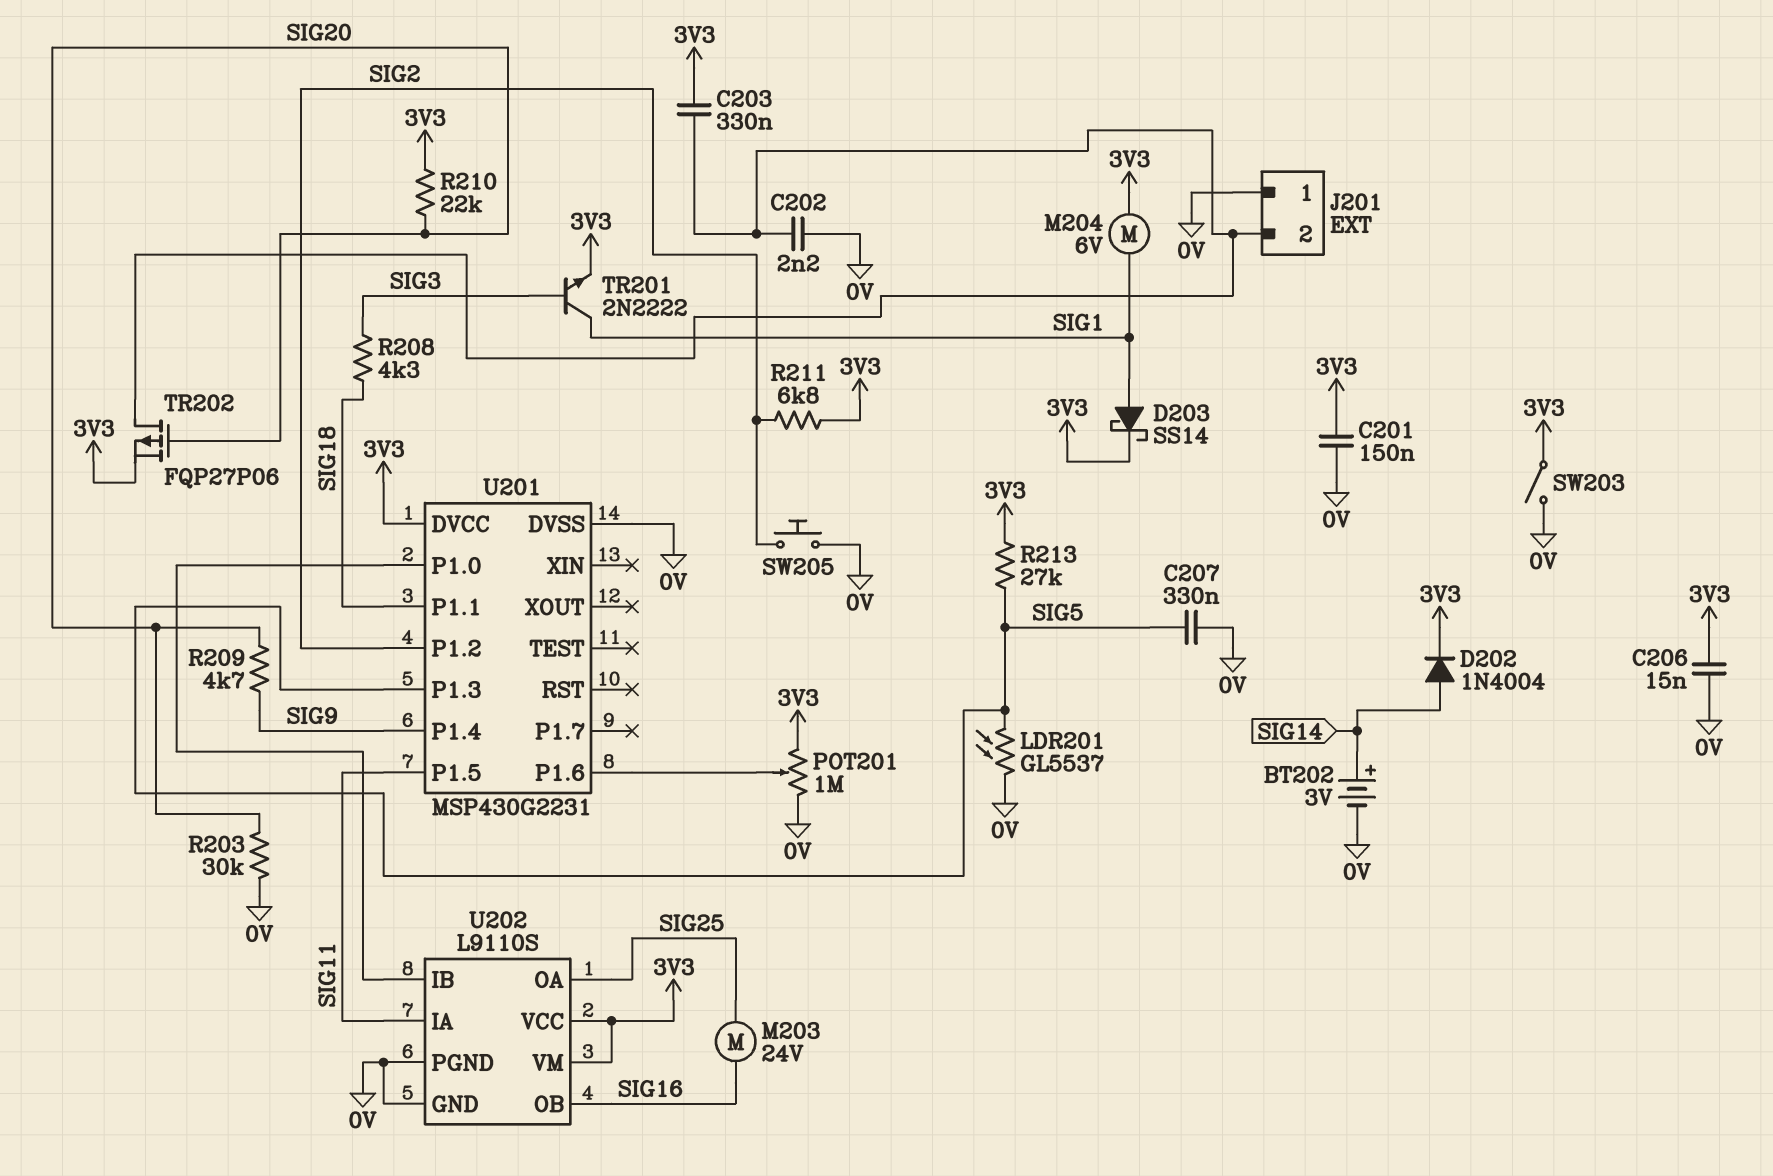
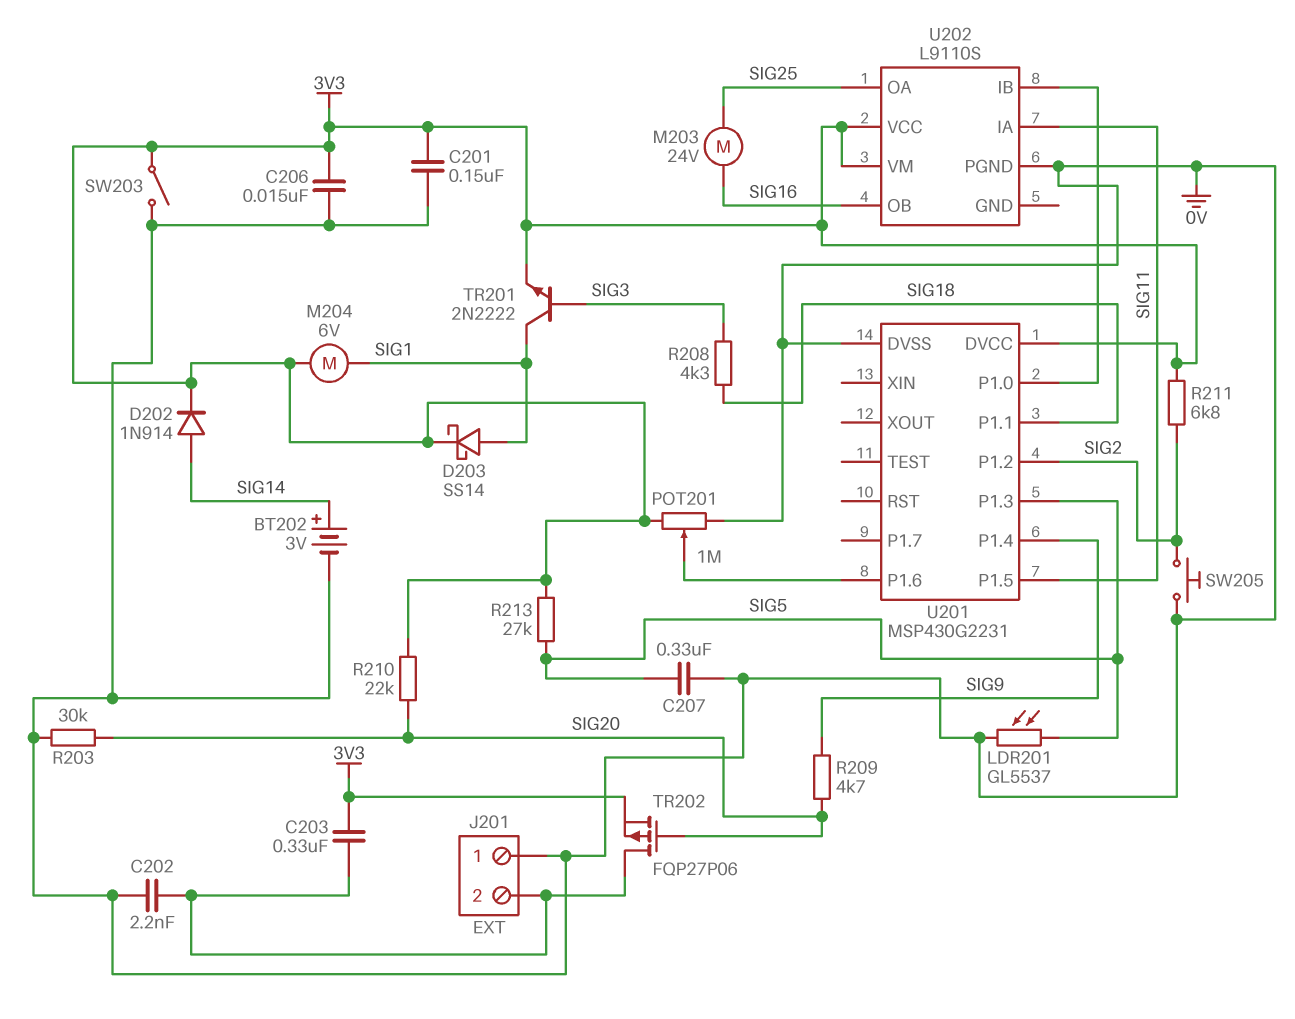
D202: diode 1N4004 (A SIG14, K 3V3) -> diode 1N914 (A SIG14, K 3V3)
U202 pin GND: 0V -> none

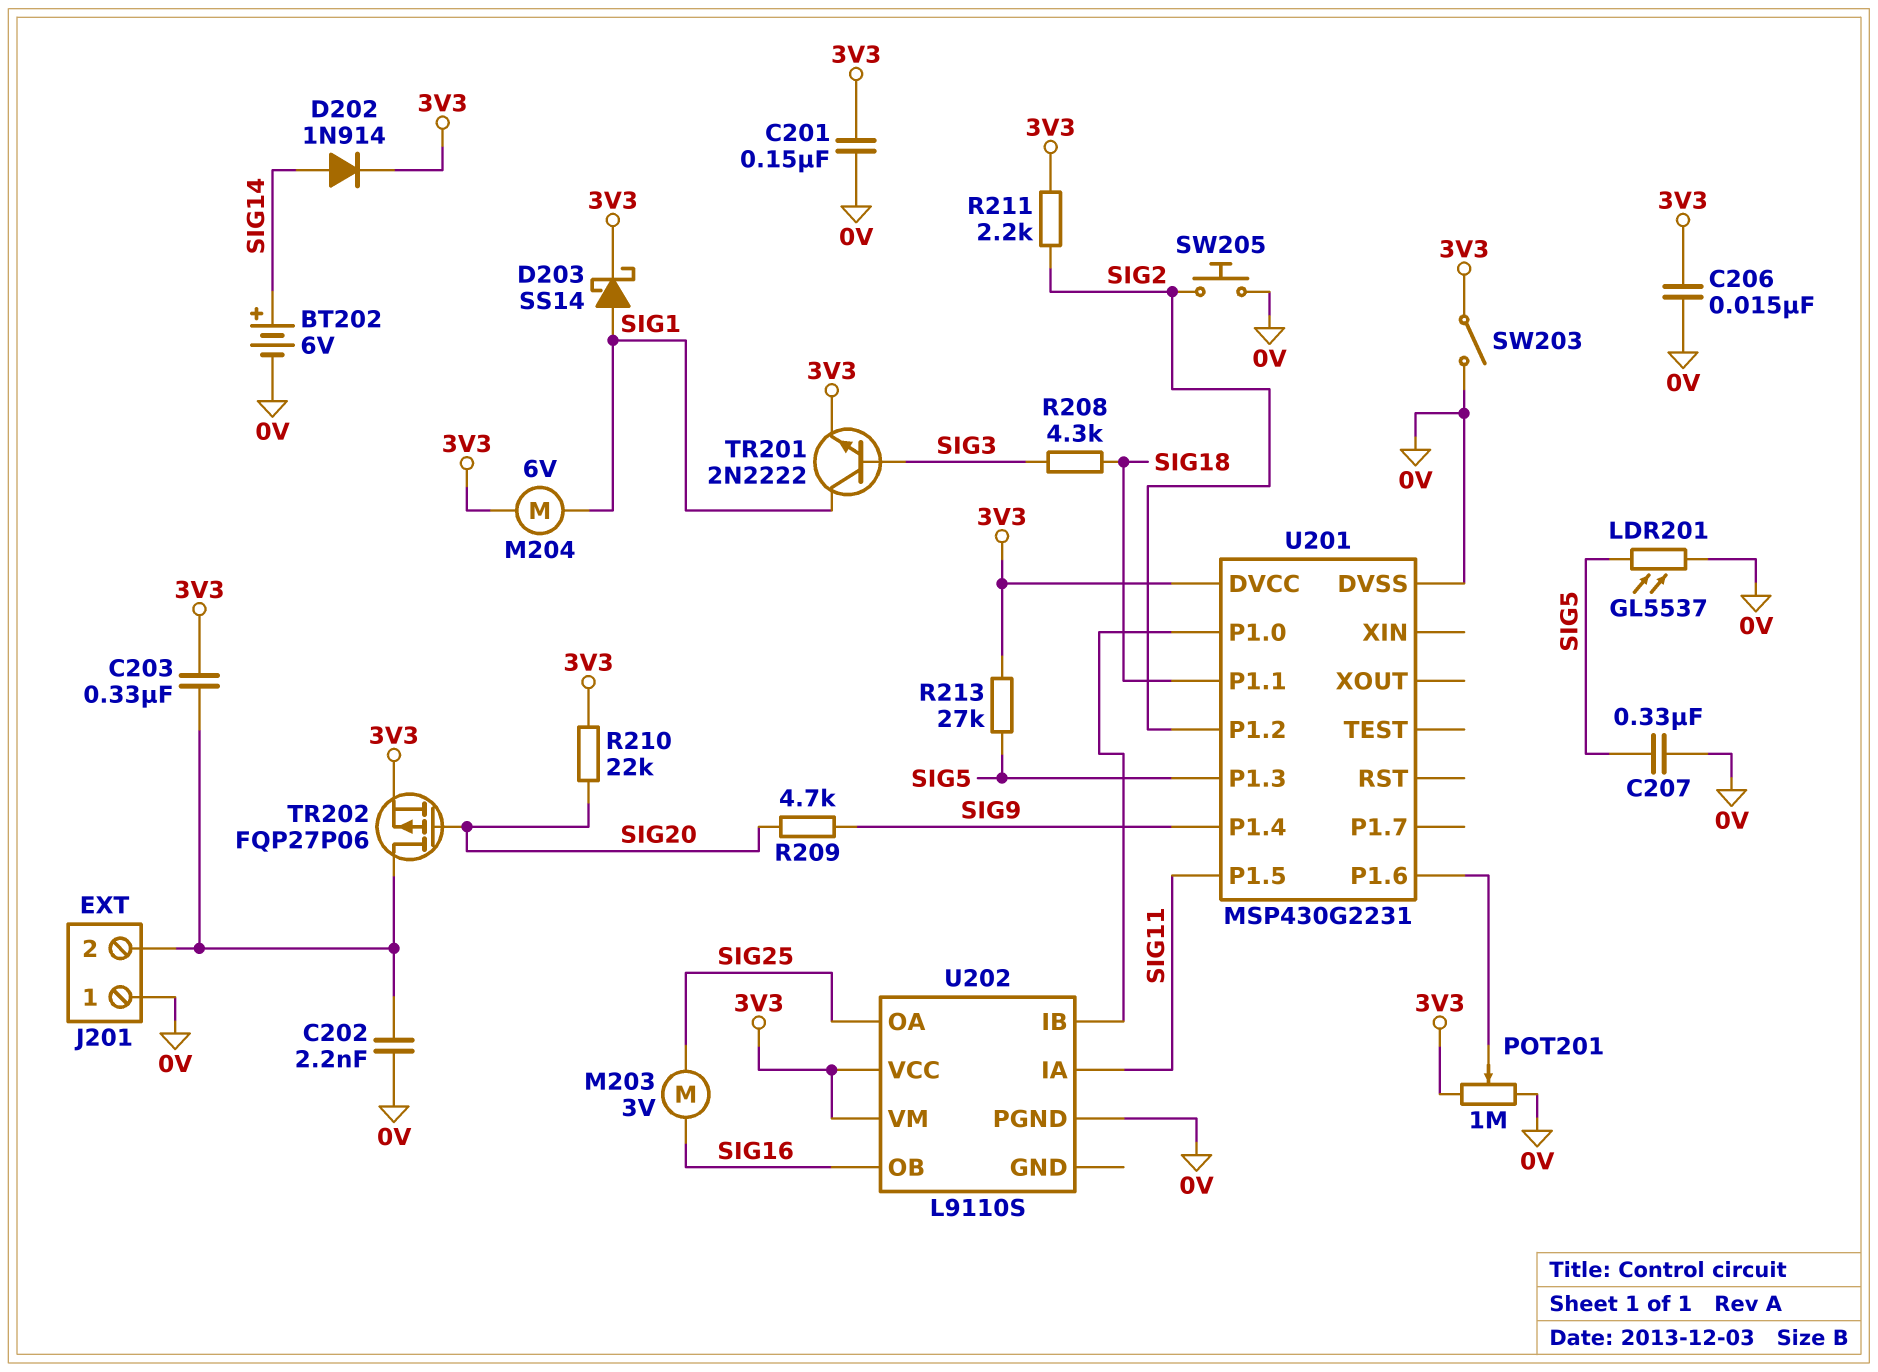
BT202: 3V (plus SIG14, minus 0V) -> 6V (plus SIG14, minus 0V)
M203: motor 24V (SIG16, SIG25) -> motor 3V (SIG16, SIG25)
R203: 30k (0V, SIG20) -> none
R211: 6.8k (3V3, SIG2) -> 2.2k (3V3, SIG2)

